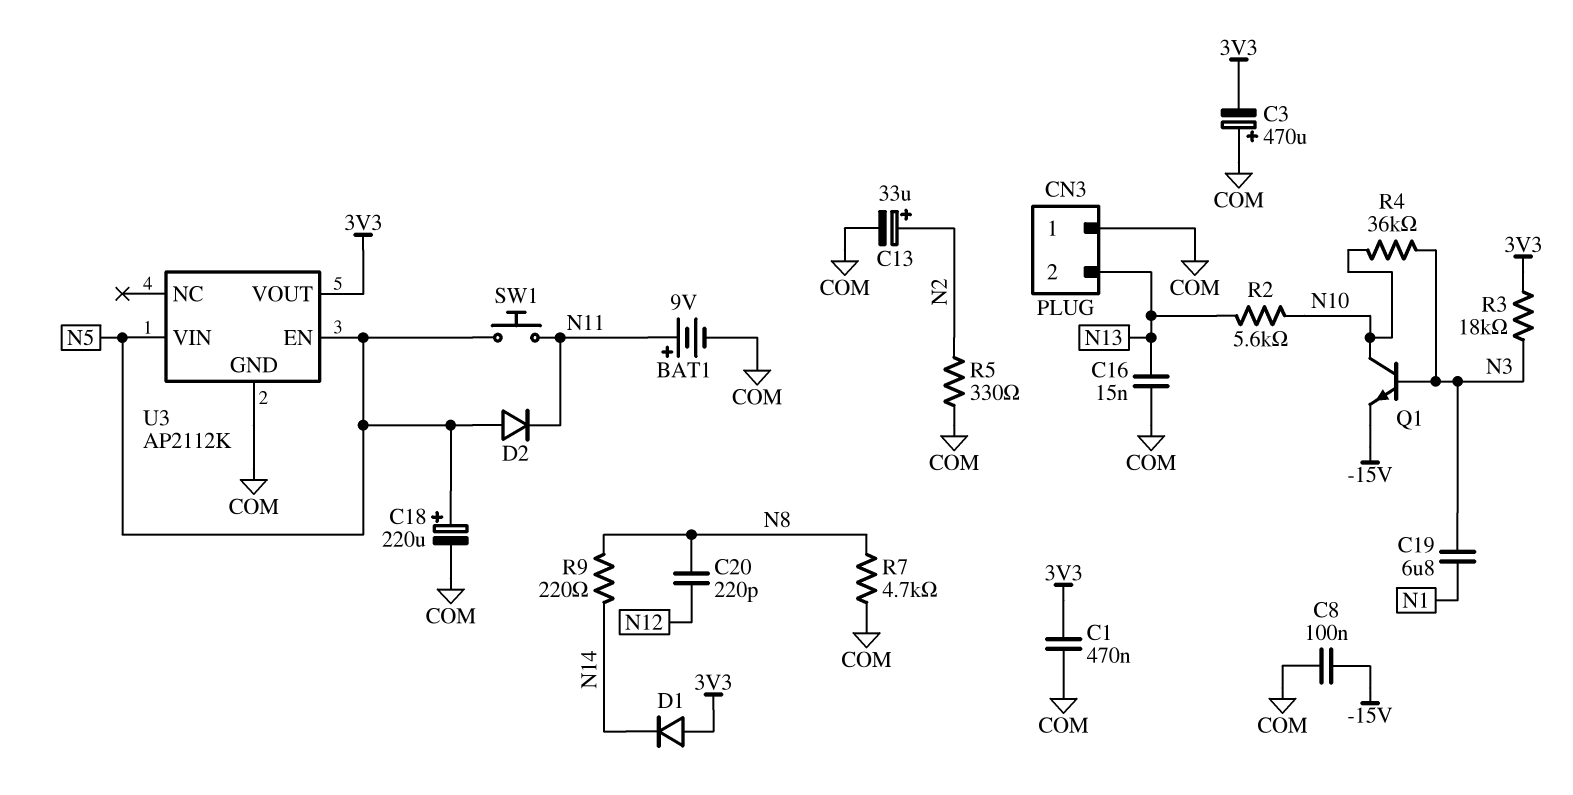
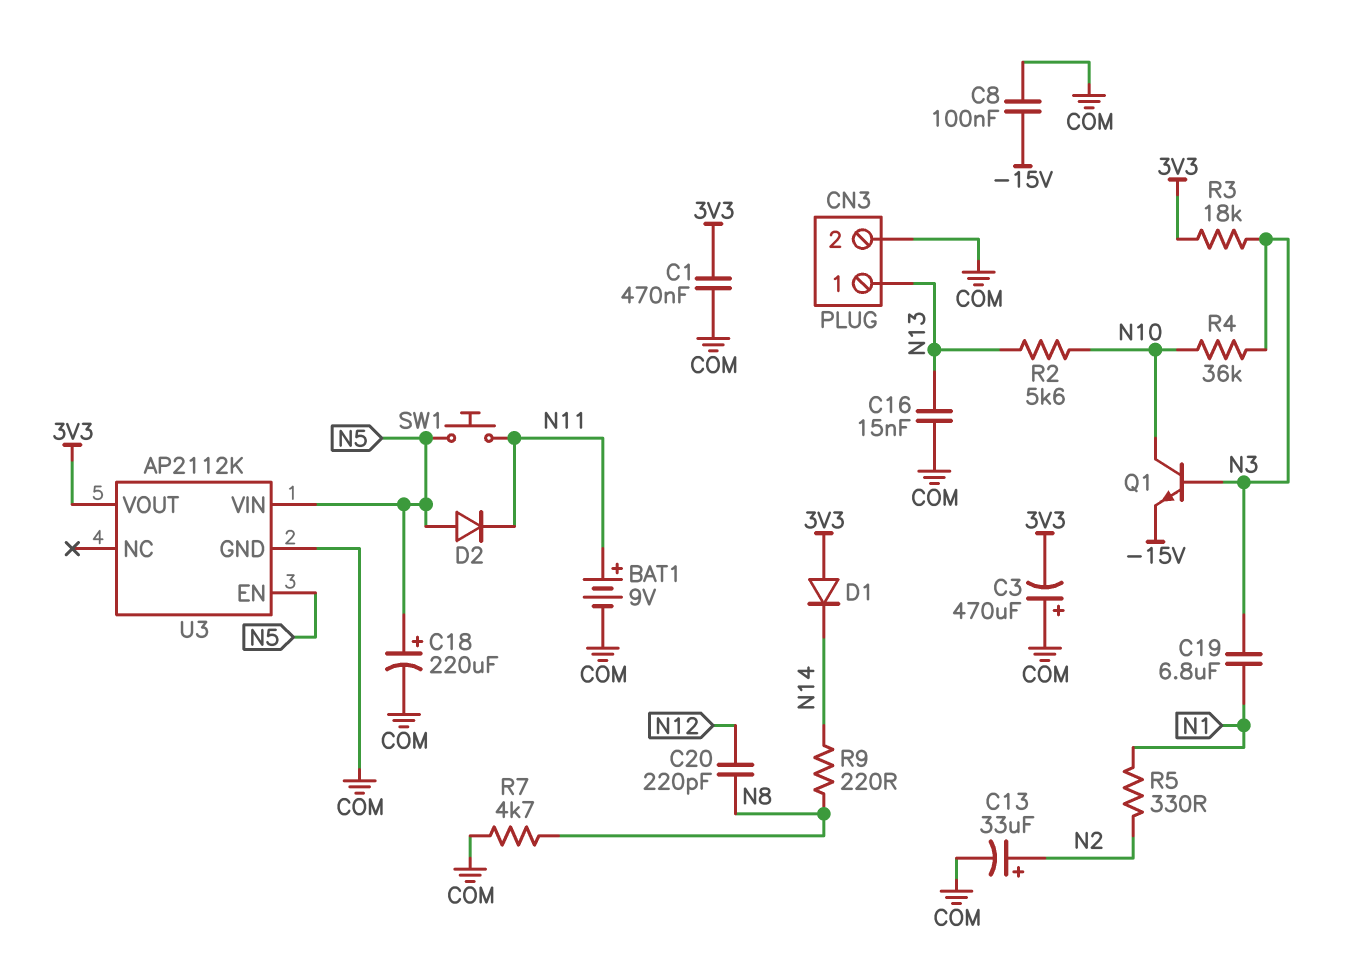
CN3 pin 1: COM -> N13
CN3 pin 2: N13 -> COM
R5: 330 (COM, N2) -> 330 (N1, N2)

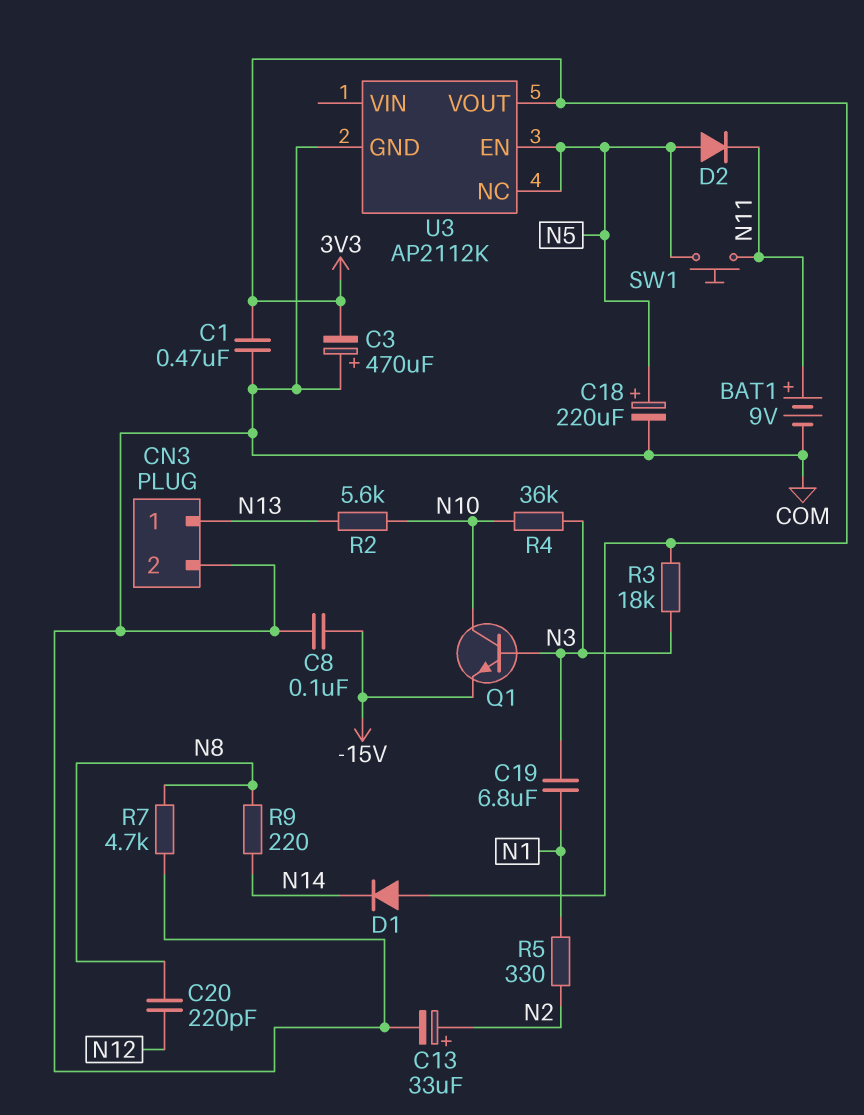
C16: 15nF (COM, N13) -> none
U3 pin NC: none -> N5
U3 pin VIN: N5 -> none

